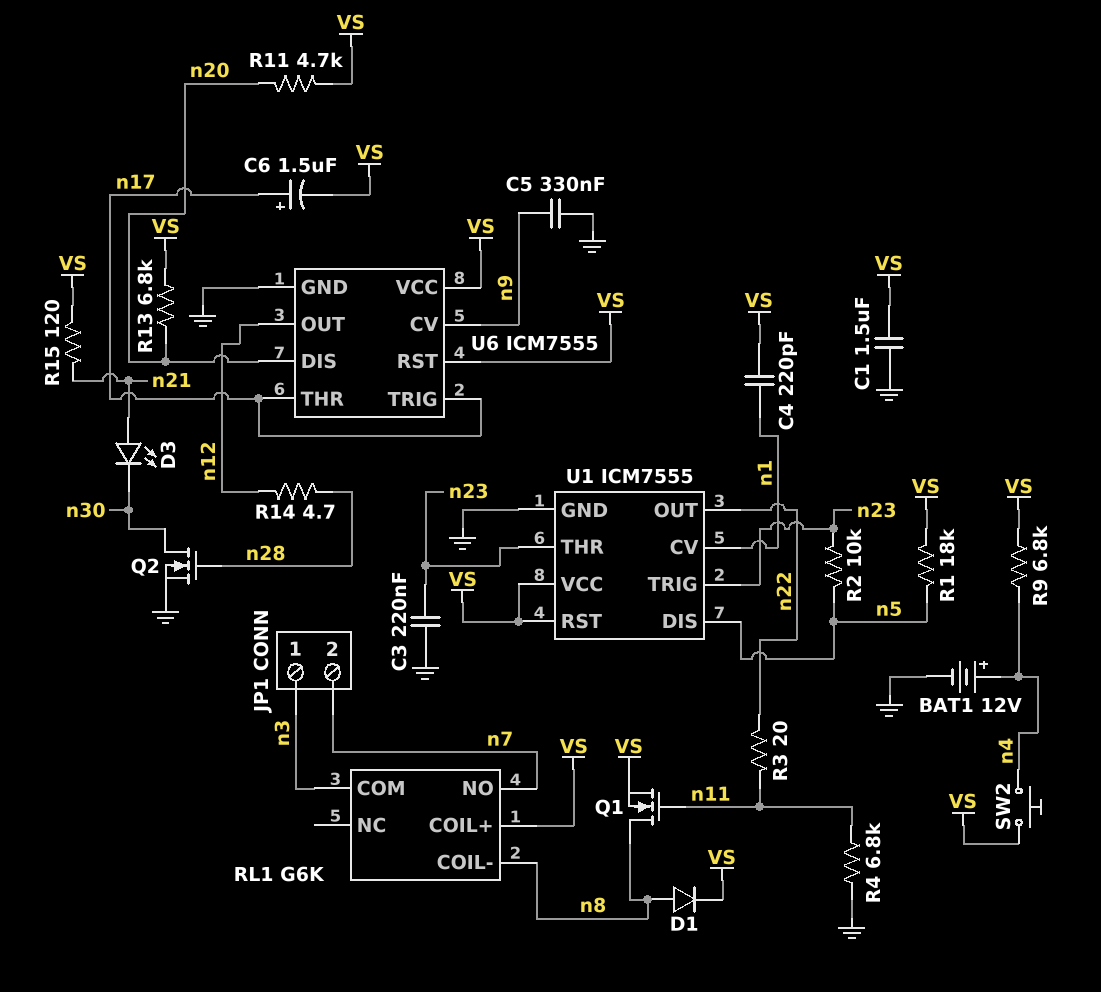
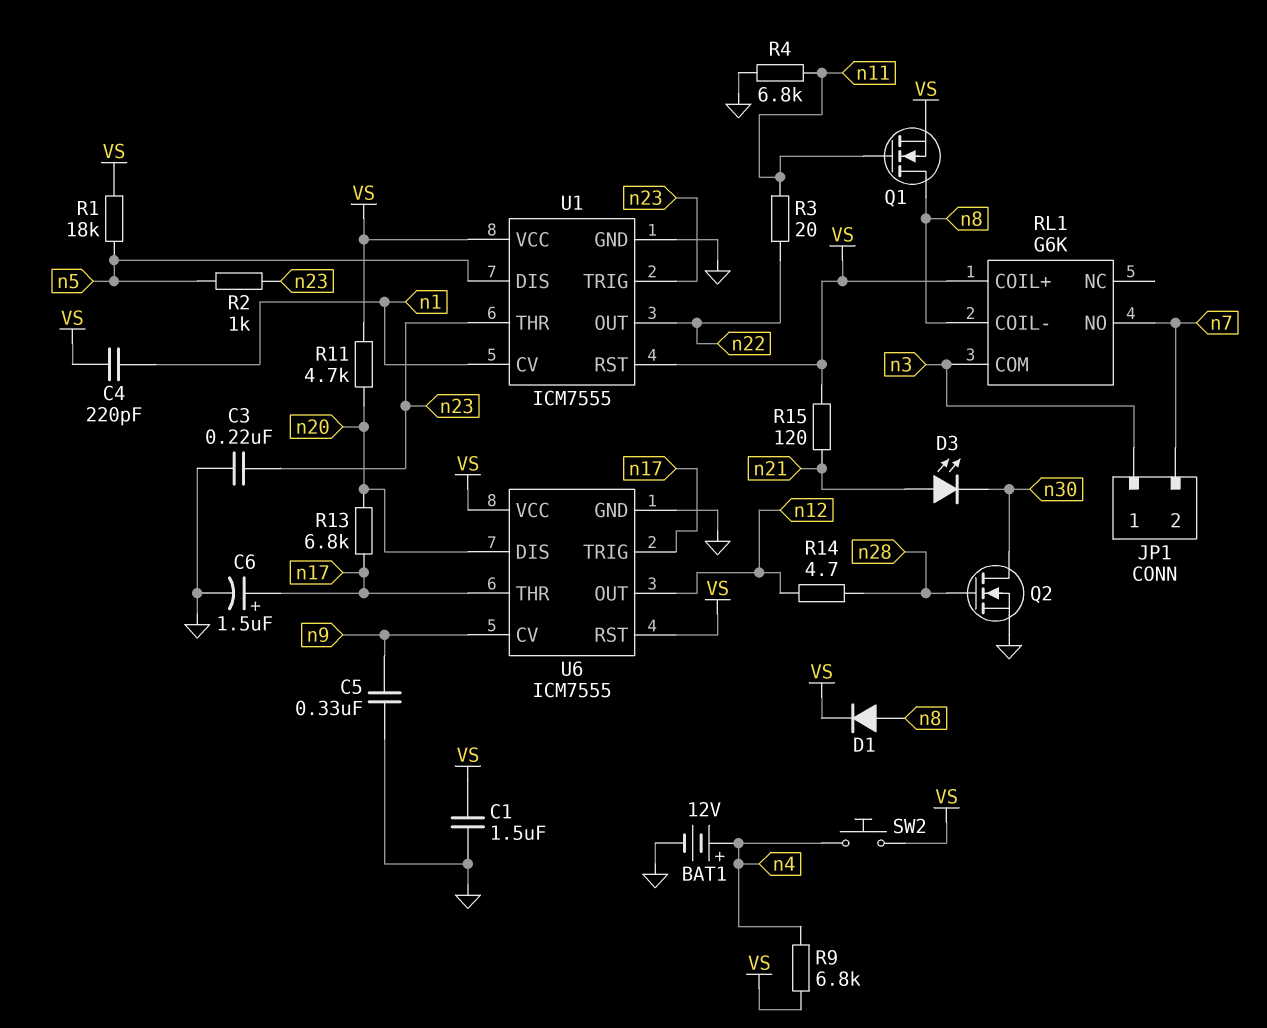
C6: 1.5uF (plus n17, minus VS) -> 1.5uF (plus n17, minus GND)
R2: 10k (n5, n23) -> 1k (n5, n23)
R13: 6.8k (VS, n20) -> 6.8k (n17, n20)

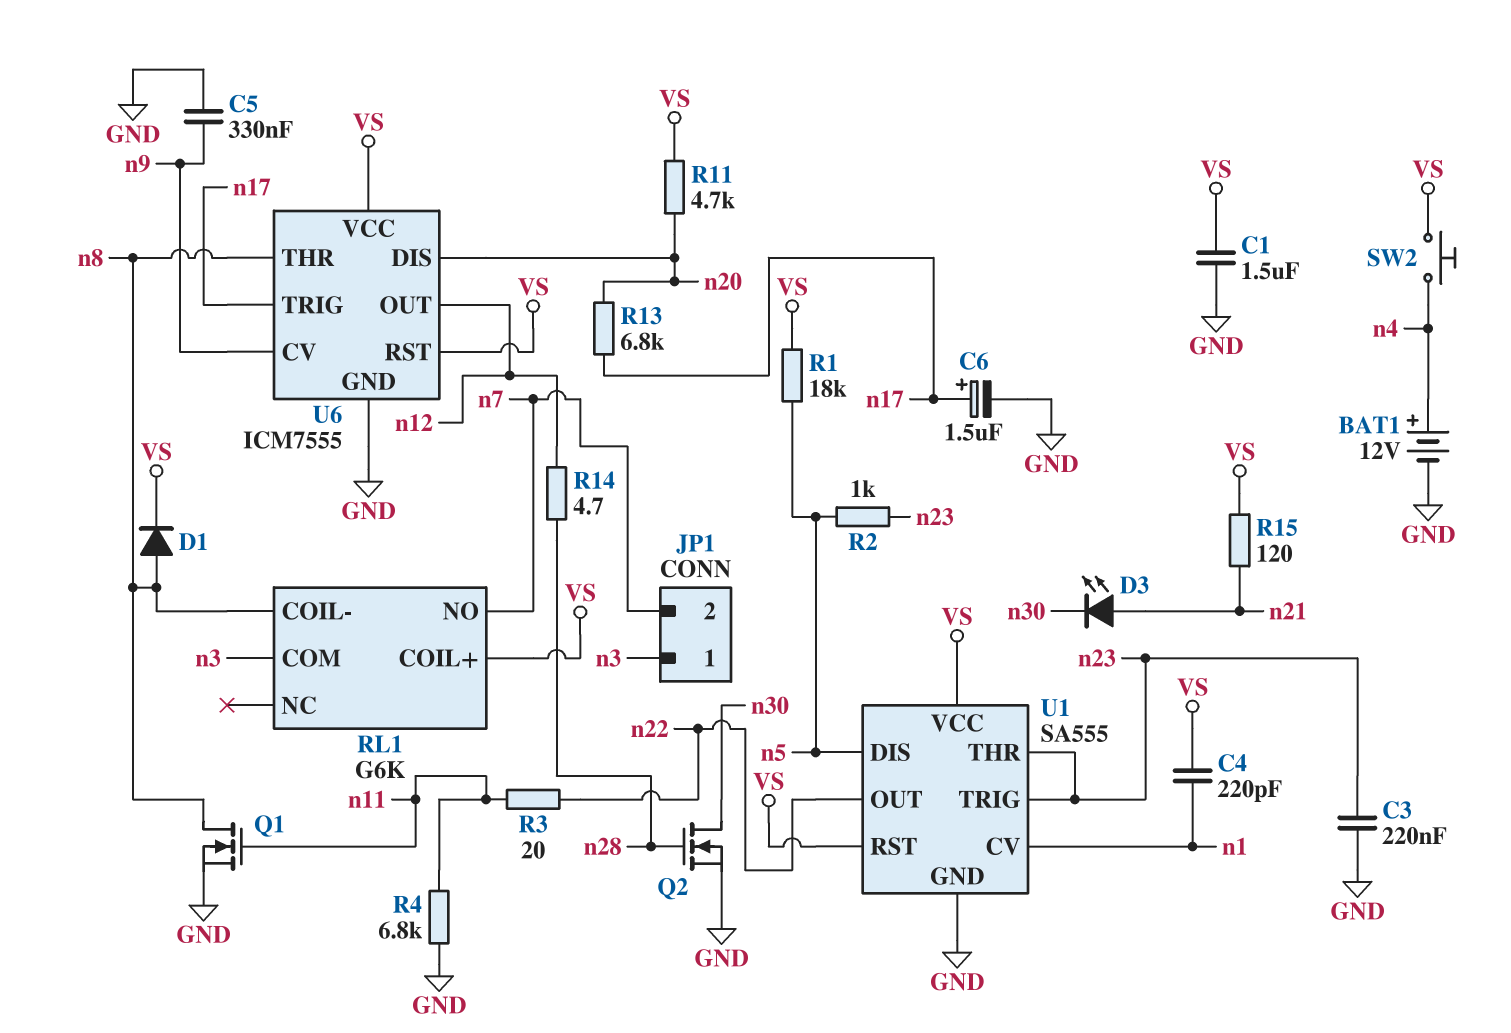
Q1: NMOS (G n11, D n8, S VS) -> NMOS (G n11, D n8, S GND)
R9: 6.8k (VS, n4) -> none
U1: ICM7555 -> SA555
U6 pin THR: n17 -> n8

